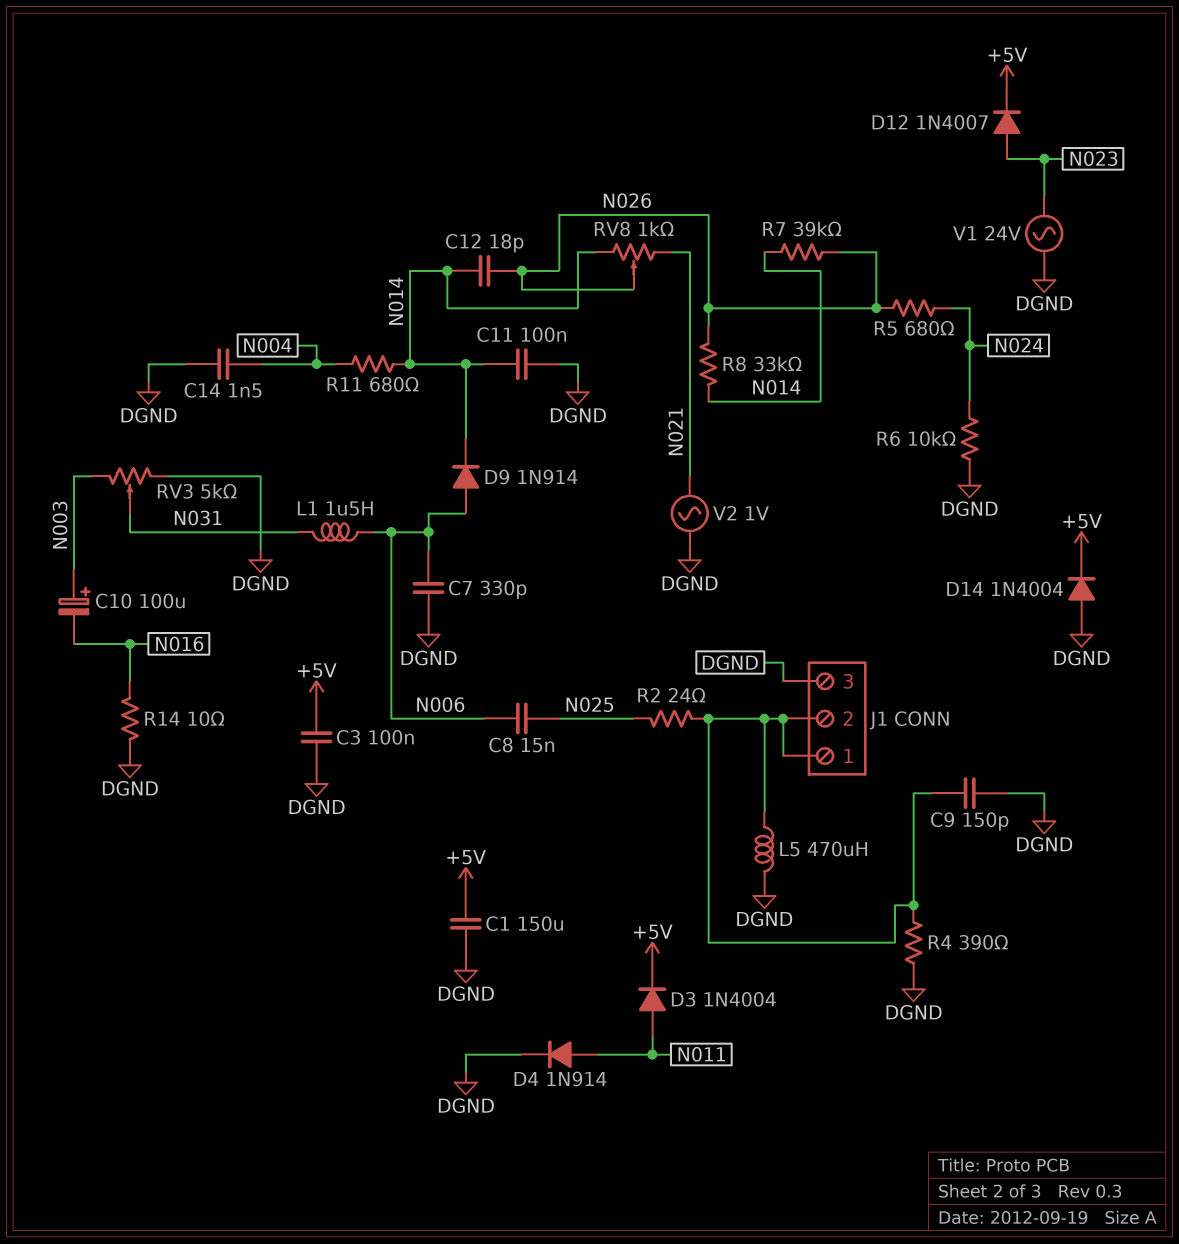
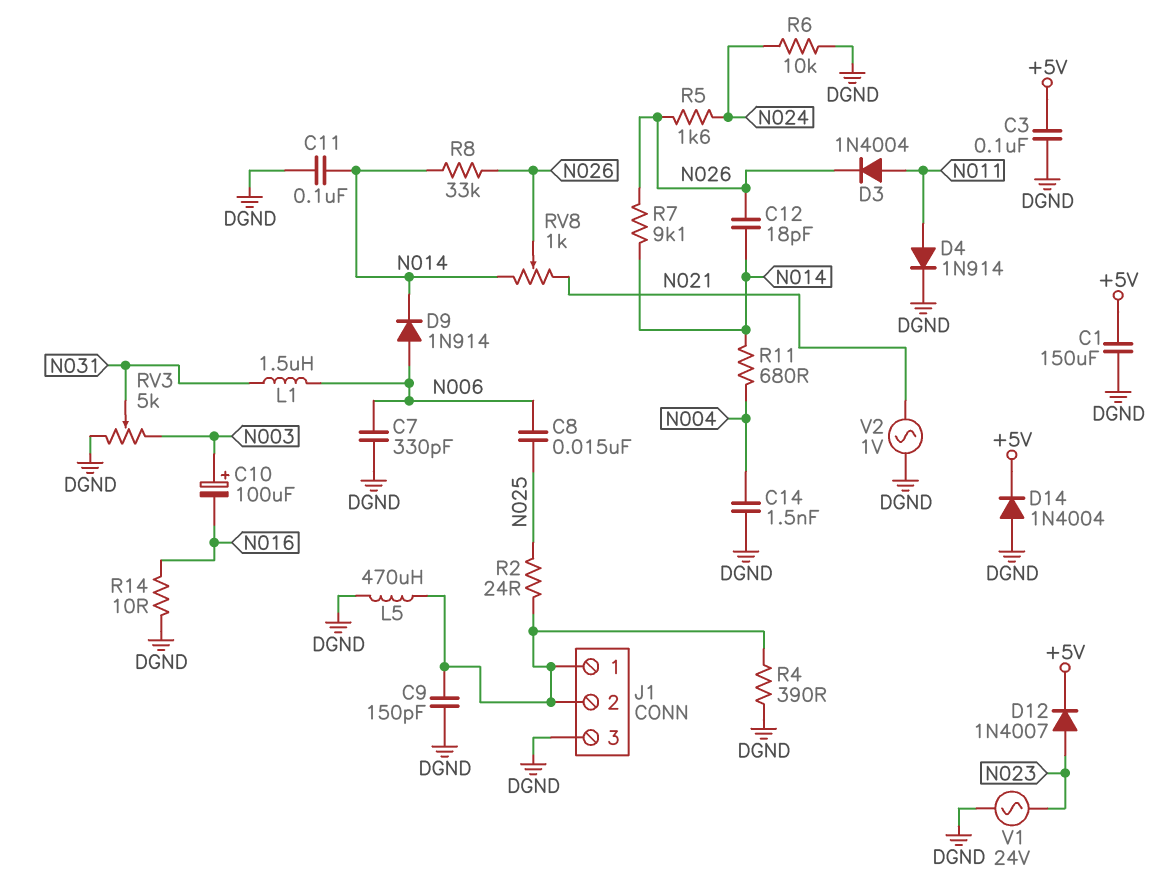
D3: diode 1N4004 (A N011, K +5V) -> diode 1N4004 (A N011, K N026)
R5: 680 (N024, N026) -> 1.6k (N024, N026)
R7: 39k (N014, N026) -> 9.1k (N014, N026)

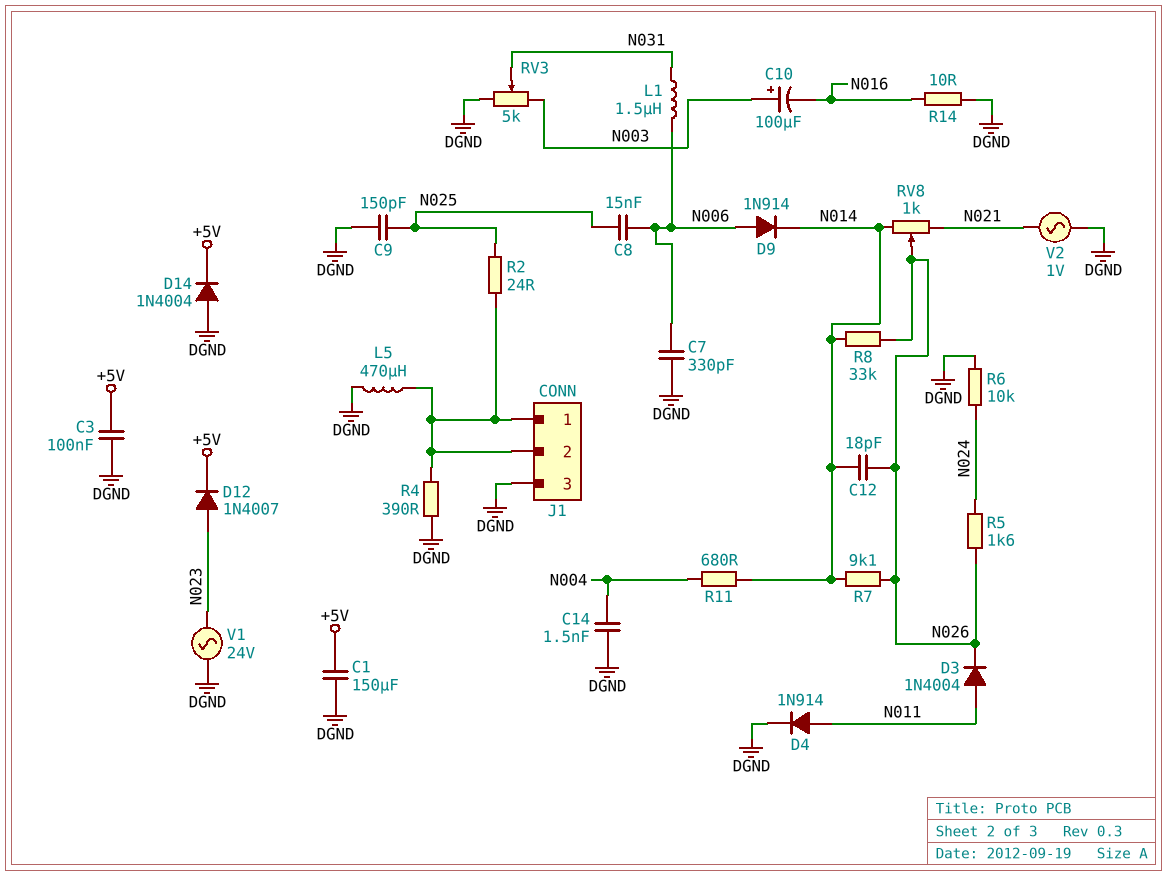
C9: 150pF (DGND, J1/1) -> 150pF (DGND, N025)
C11: 100nF (DGND, N014) -> none

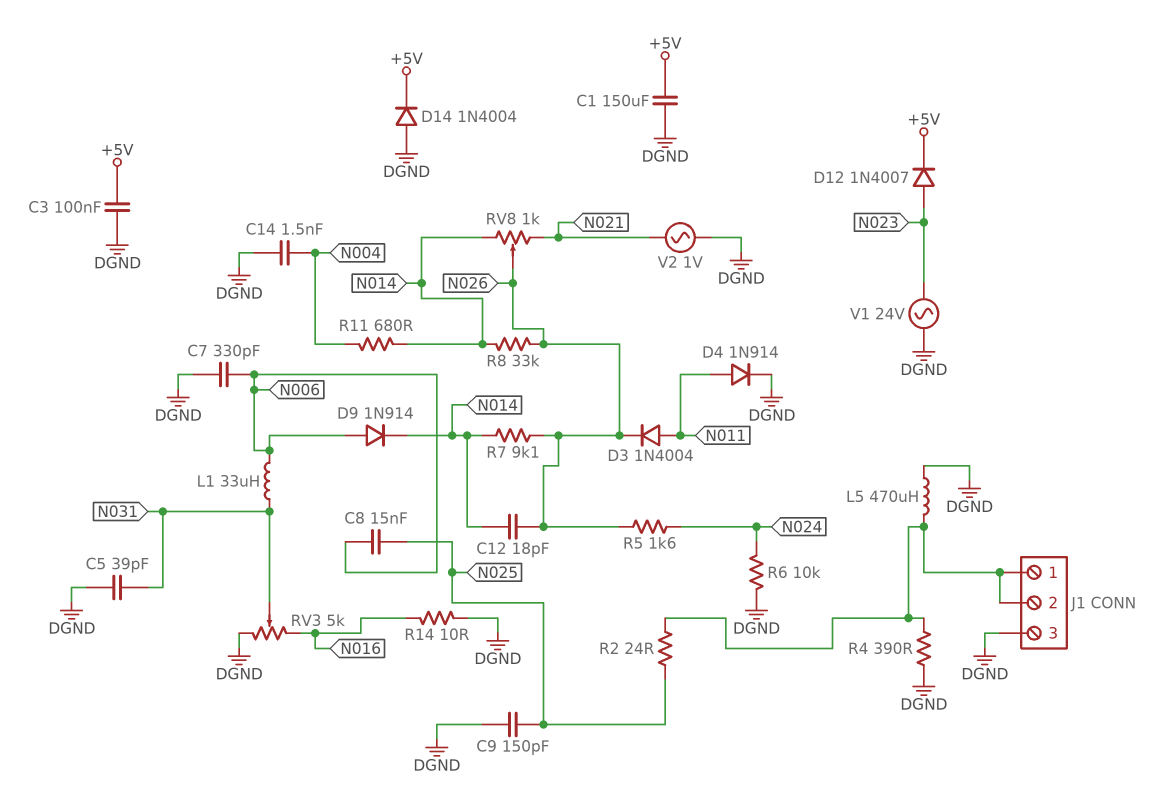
C5: none -> 39pF (DGND, N031)
C10: 100uF (plus N003, minus N016) -> none
L1: 1.5uH (N006, N031) -> 33uH (N006, N031)
RV3: 5k (DGND, N003, wiper N031) -> 5k (DGND, N016, wiper N031)

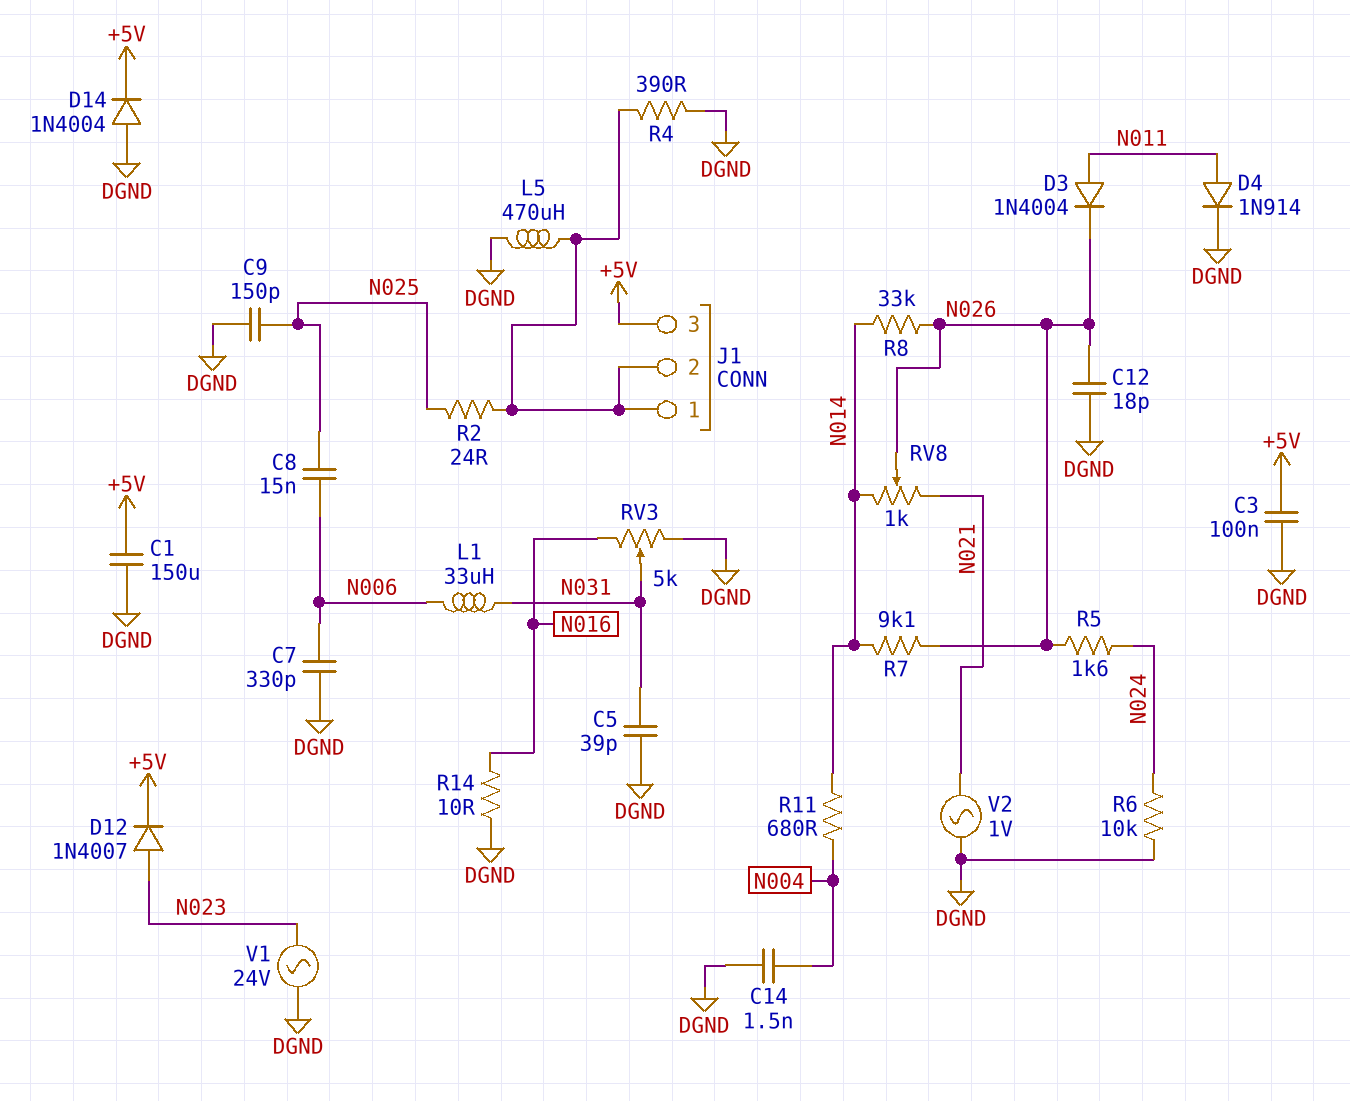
C12: 18pF (N014, N026) -> 18pF (DGND, N026)
D9: diode 1N914 (A N006, K N014) -> none
J1 pin 3: DGND -> +5V

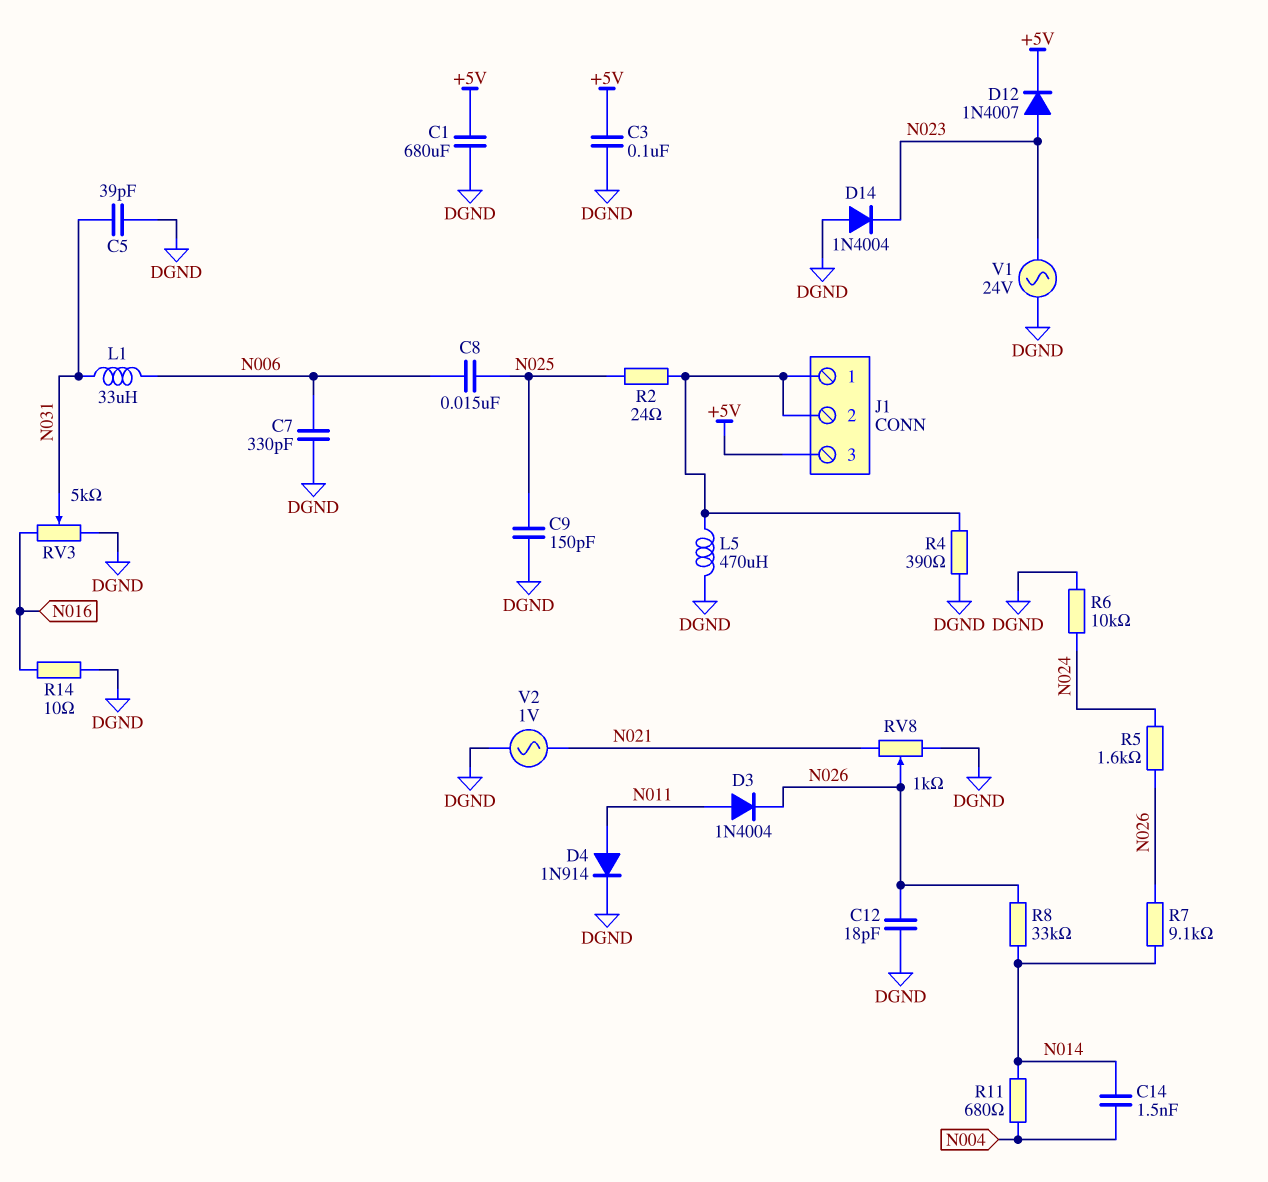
C1: 150uF (+5V, DGND) -> 680uF (+5V, DGND)
C14: 1.5nF (DGND, N004) -> 1.5nF (N004, N014)
D14: diode 1N4004 (A DGND, K +5V) -> diode 1N4004 (A DGND, K N023)
RV8: 1k (N014, N021, wiper N026) -> 1k (DGND, N021, wiper N026)

